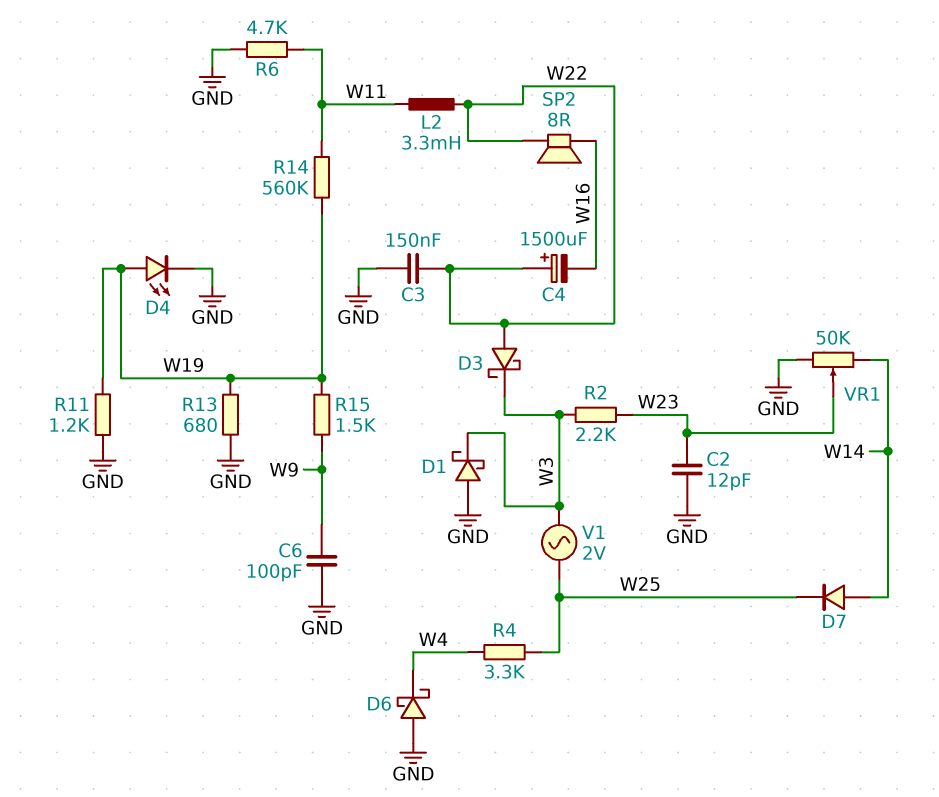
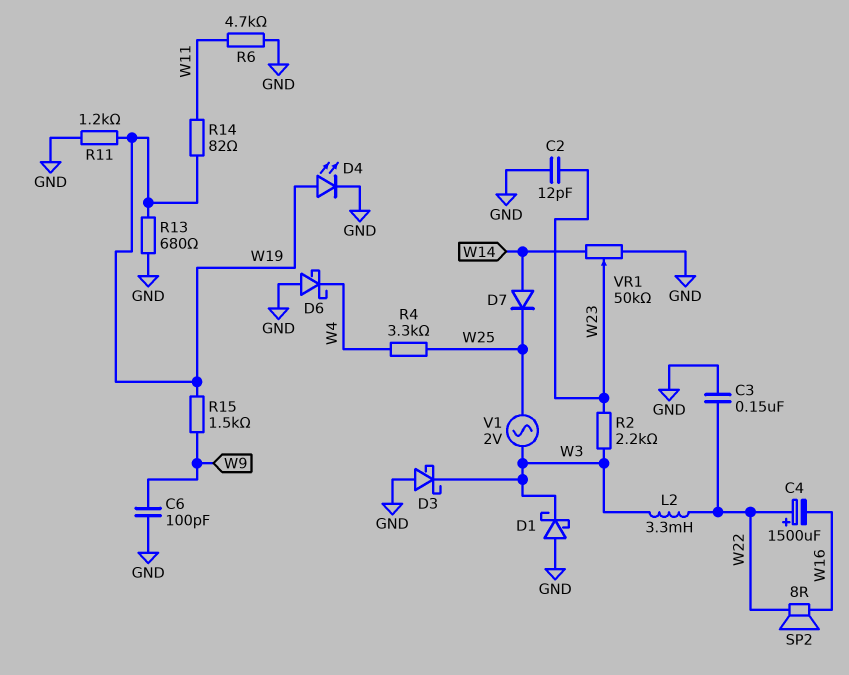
D3: schottky (A W22, K W3) -> schottky (A GND, K W3)
L2: 3.3mH (W11, W22) -> 3.3mH (W3, W22)
R14: 560k (W11, W19) -> 82 (W11, W19)

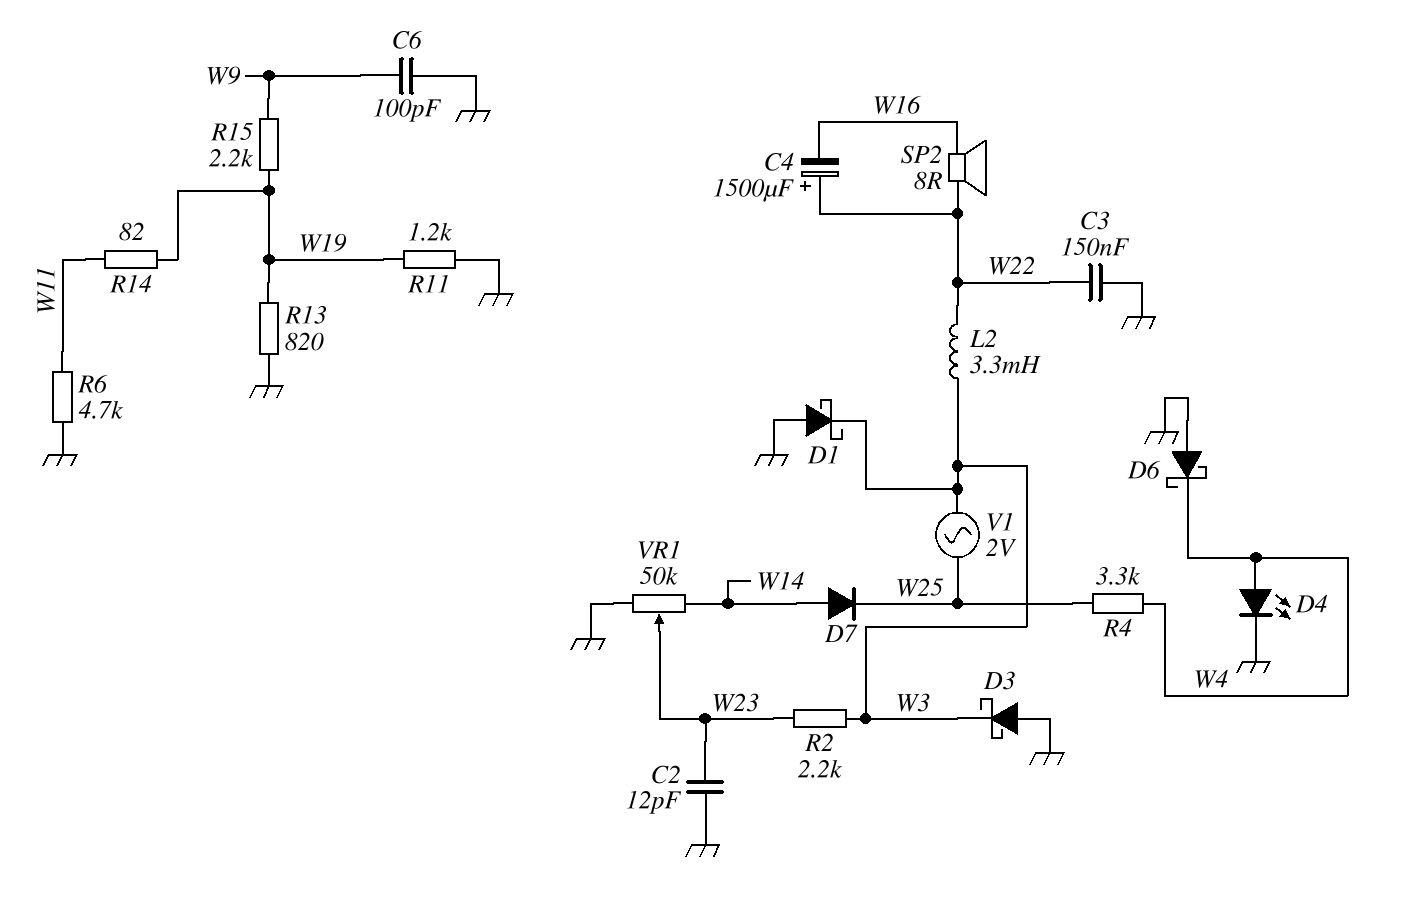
D4: LED (A W19, K GND) -> LED (A W4, K GND)
R13: 680 (GND, W19) -> 820 (GND, W19)
R15: 1.5k (W9, W19) -> 2.2k (W9, W19)

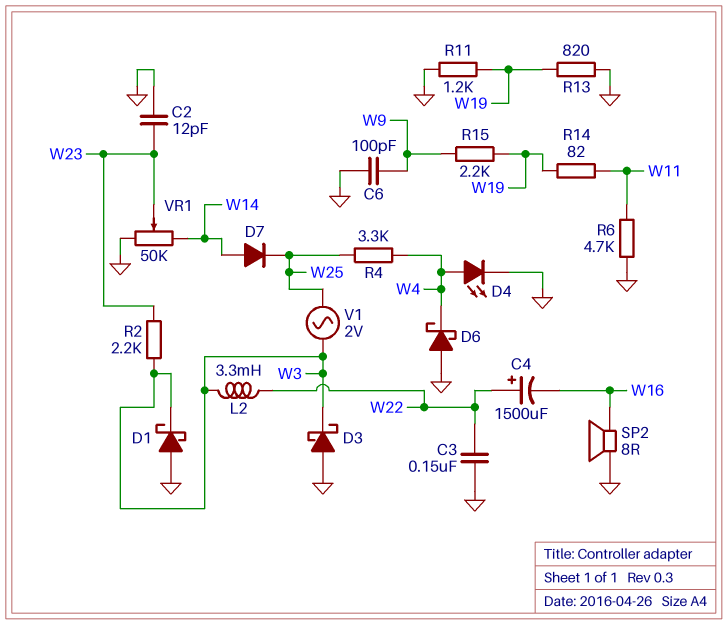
SP2: speaker 8R (W16, W22) -> speaker 8R (GND, W16)

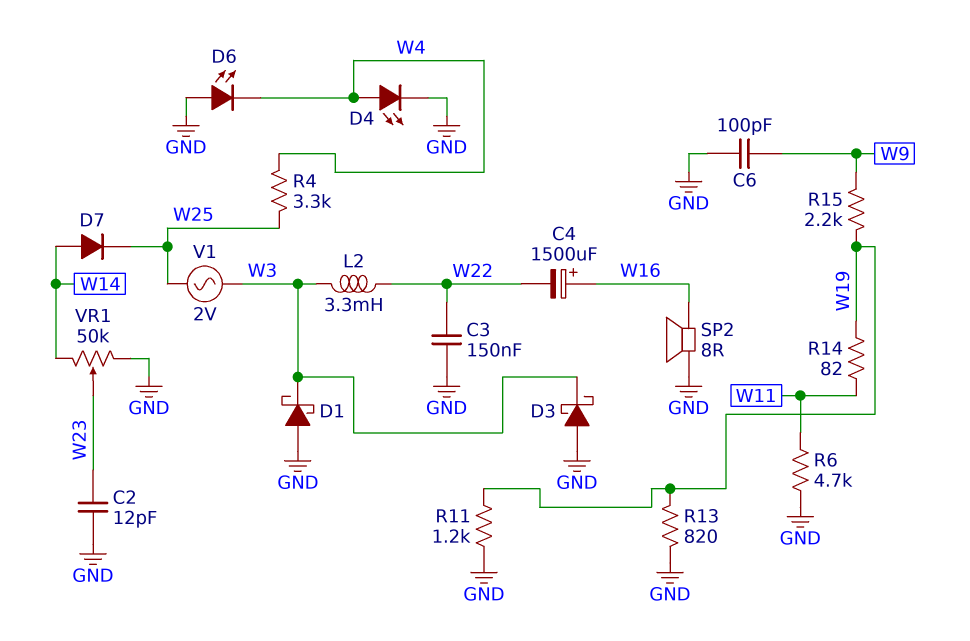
C4: 1500uF (plus W22, minus W16) -> 1500uF (plus W16, minus W22)
D6: schottky (A GND, K W4) -> LED (A GND, K W4)
R2: 2.2k (W3, W23) -> none

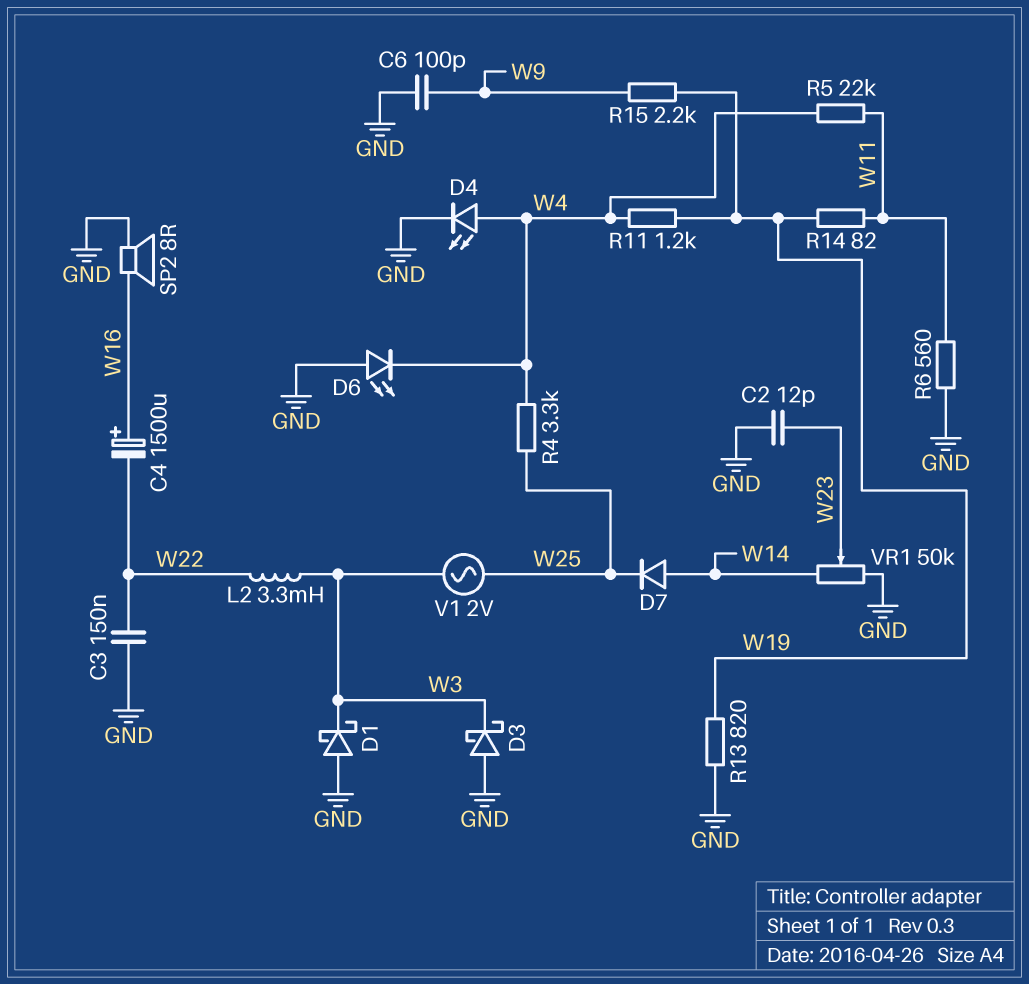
R5: none -> 22k (W4, W11)
R6: 4.7k (GND, W11) -> 560 (GND, W11)
R11: 1.2k (GND, W19) -> 1.2k (W4, W19)

